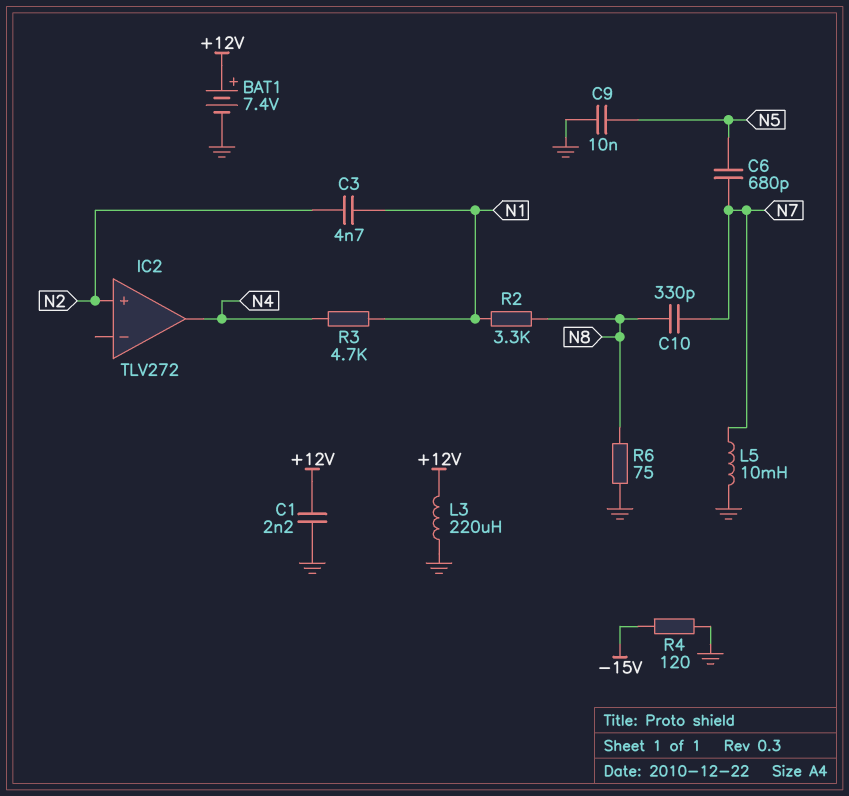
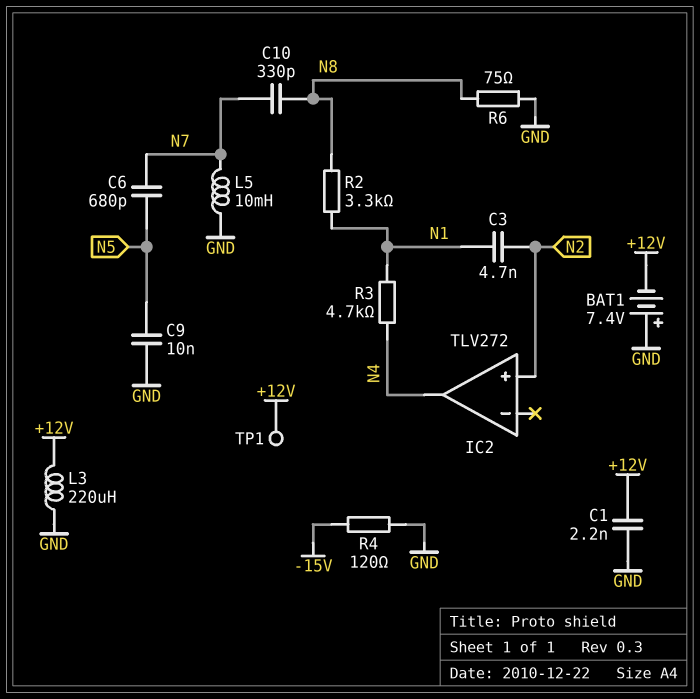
BAT1: 7.4V (plus +12V, minus GND) -> 7.4V (plus GND, minus +12V)
TP1: none -> test point (+12V)

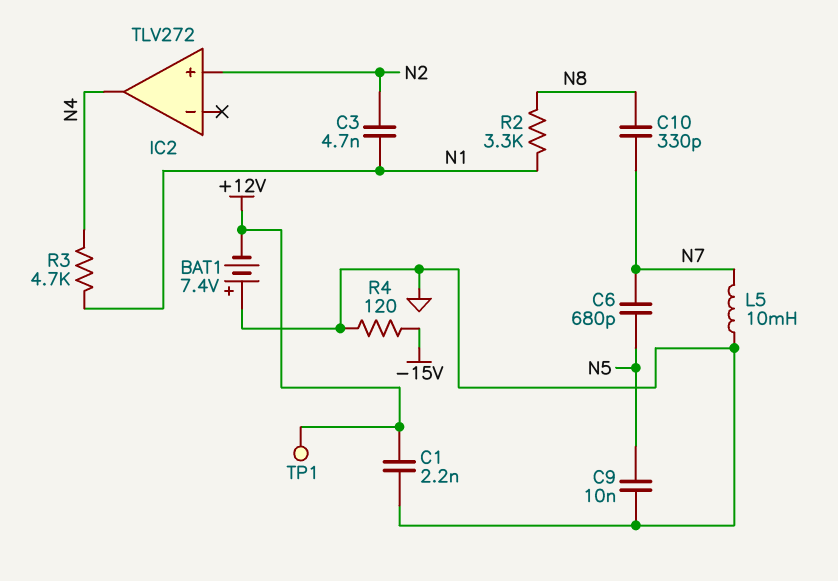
L3: 220uH (+12V, GND) -> none
R6: 75 (GND, N8) -> none

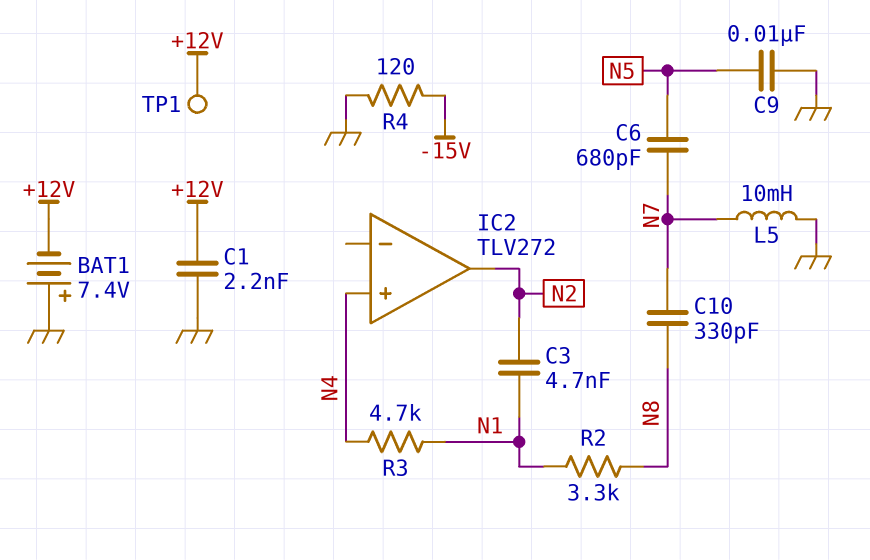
IC2 pin in+: N2 -> N4
IC2 pin out: N4 -> N2

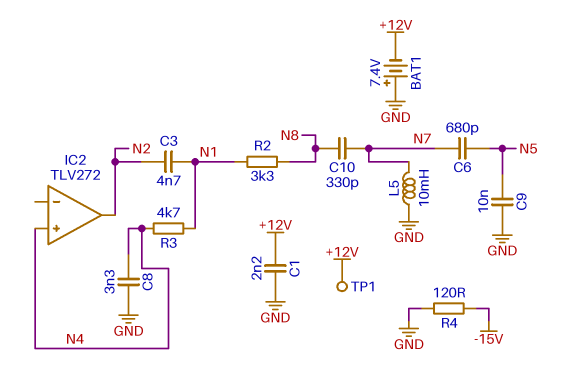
C8: none -> 3.3nF (GND, N4)

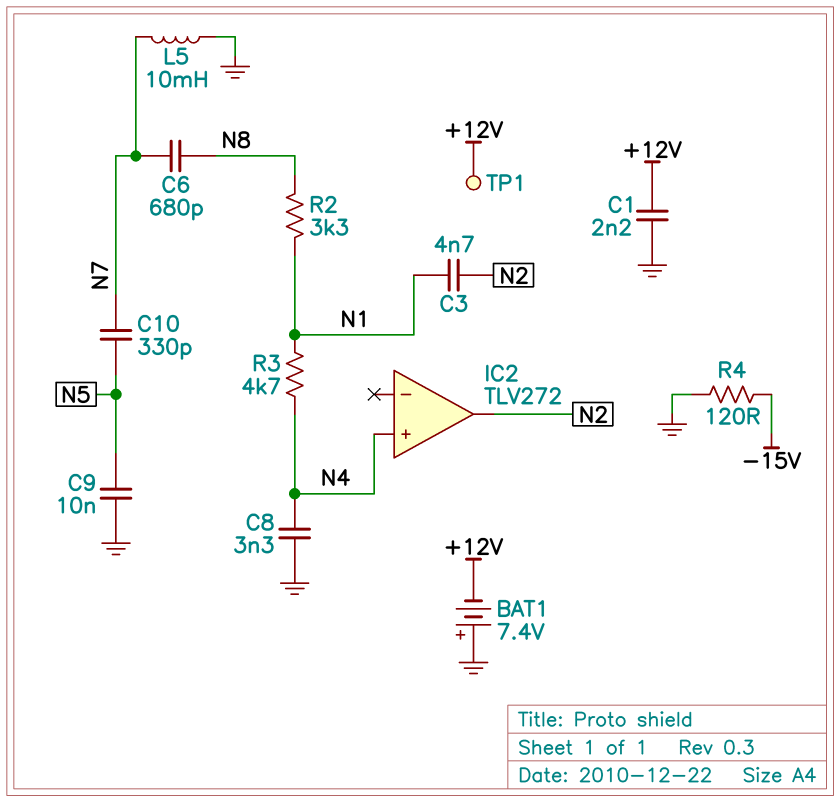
C6: 680pF (N5, N7) -> 680pF (N7, N8)
C10: 330pF (N7, N8) -> 330pF (N5, N7)

